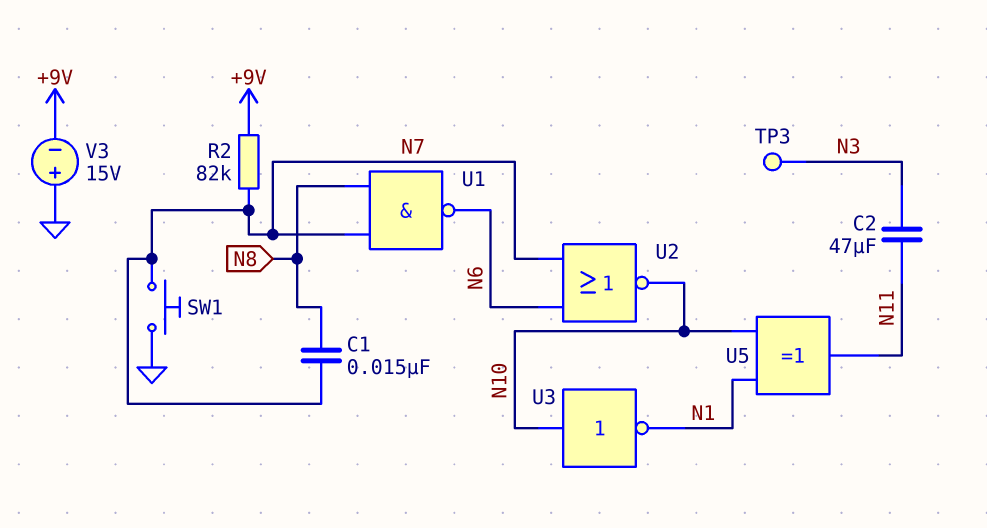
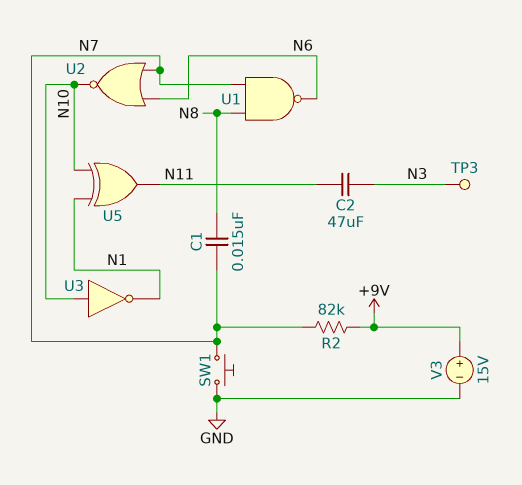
V3: 15V (plus GND, minus +9V) -> 15V (plus +9V, minus GND)

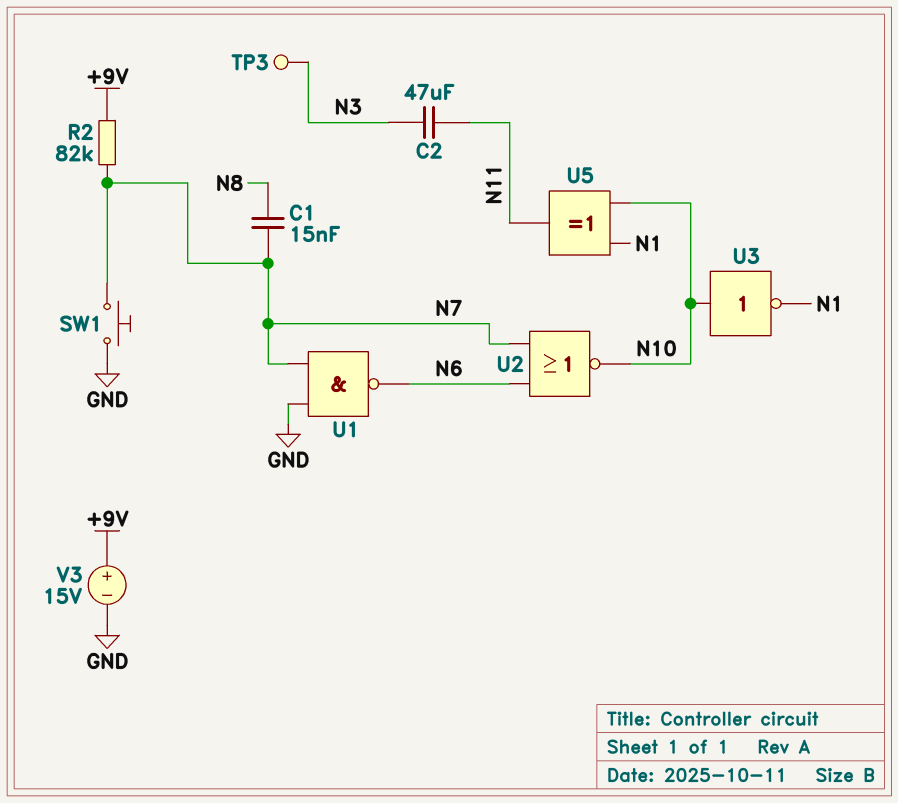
U1: NAND (in N7, in N8, out N6) -> NAND (in GND, in N7, out N6)

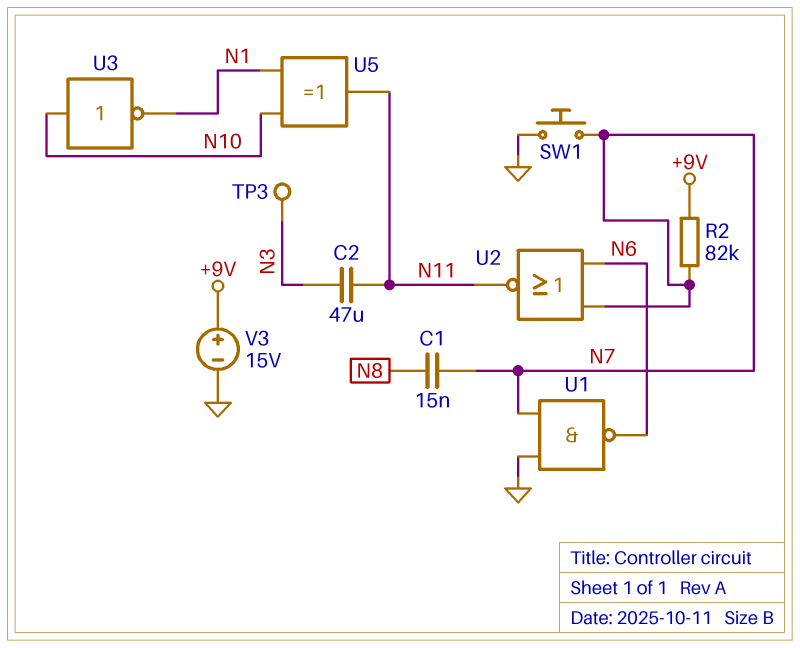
U2: NOR (in N6, in N7, out N10) -> NOR (in N6, in N7, out N11)

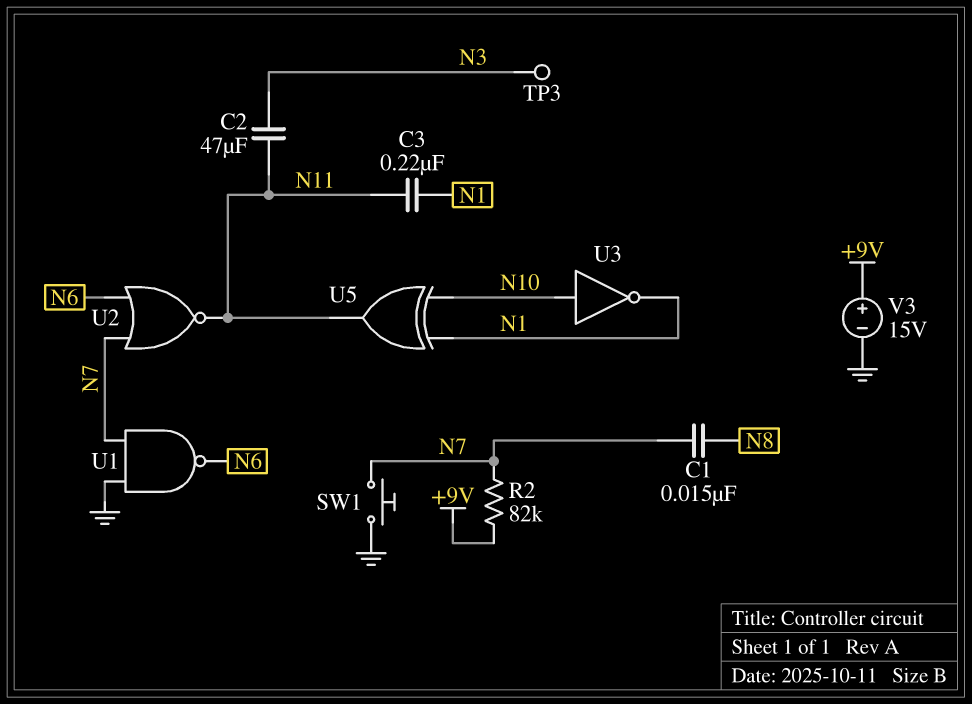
C3: none -> 220nF (N1, N11)

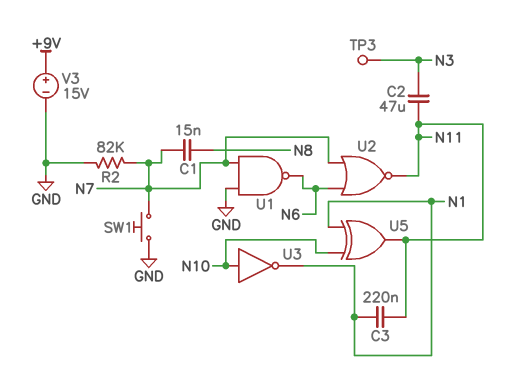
R2: 82k (+9V, N7) -> 82k (GND, N7)

